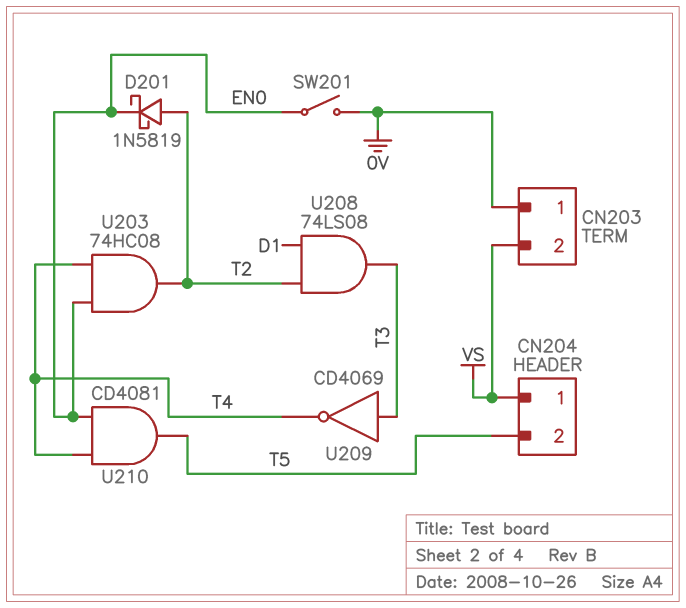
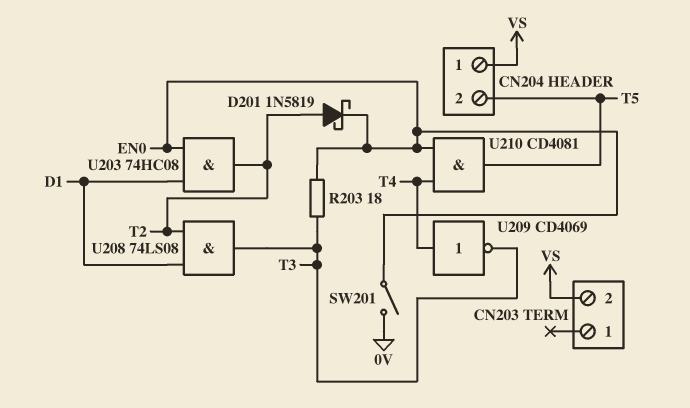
CN203 pin 1: 0V -> none
R203: none -> 18 (EN0, T3)
U203: AND 74HC08 (in EN0, in T4, out T2) -> AND 74HC08 (in D1, in EN0, out T2)
U209: NOT CD4069 (in T3, out T4) -> NOT CD4069 (in T4, out T3)

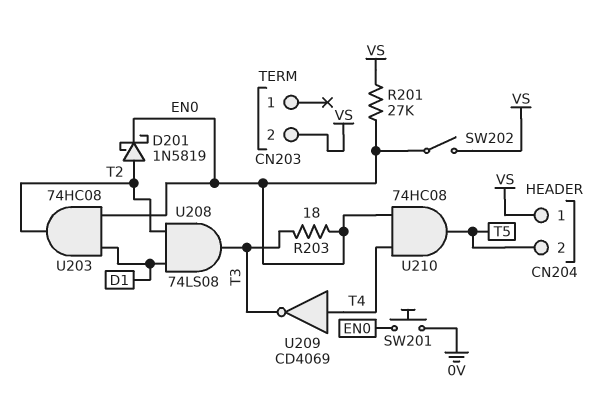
R201: none -> 27k (EN0, VS)
SW201: switch (0V, EN0) -> button (0V, EN0)
SW202: none -> switch (EN0, VS)
U210: AND CD4081 (in EN0, in T4, out T5) -> AND 74HC08 (in EN0, in T4, out T5)

